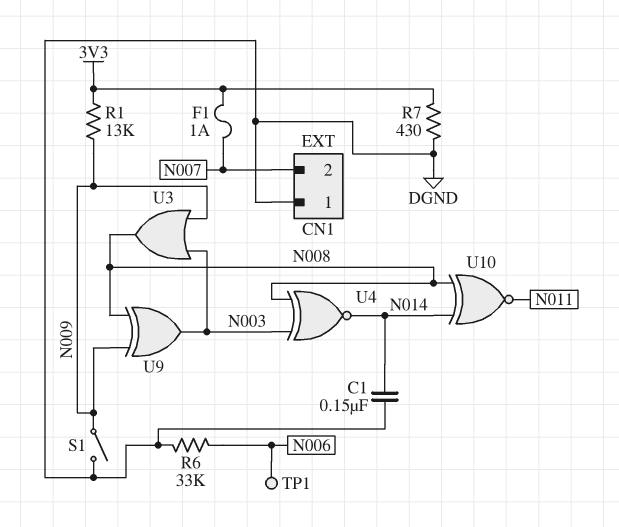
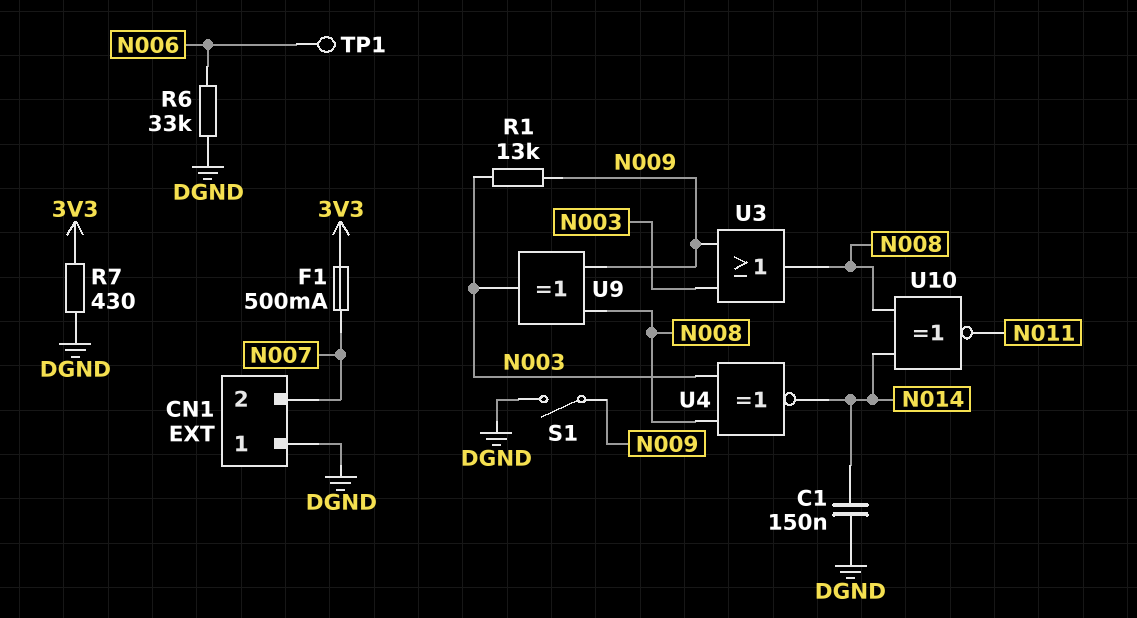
F1: 1A (3V3, N007) -> 500mA (3V3, N007)
R1: 13k (3V3, N009) -> 13k (N003, N009)

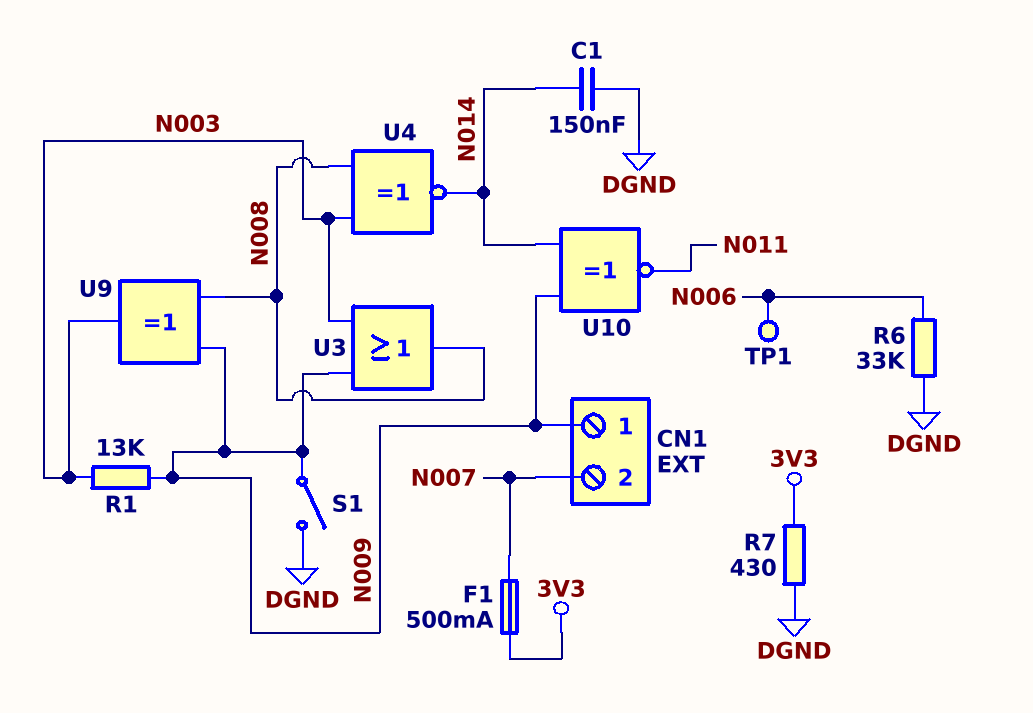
CN1 pin 1: DGND -> N009
U10: XNOR (in N008, in N014, out N011) -> XNOR (in N009, in N014, out N011)

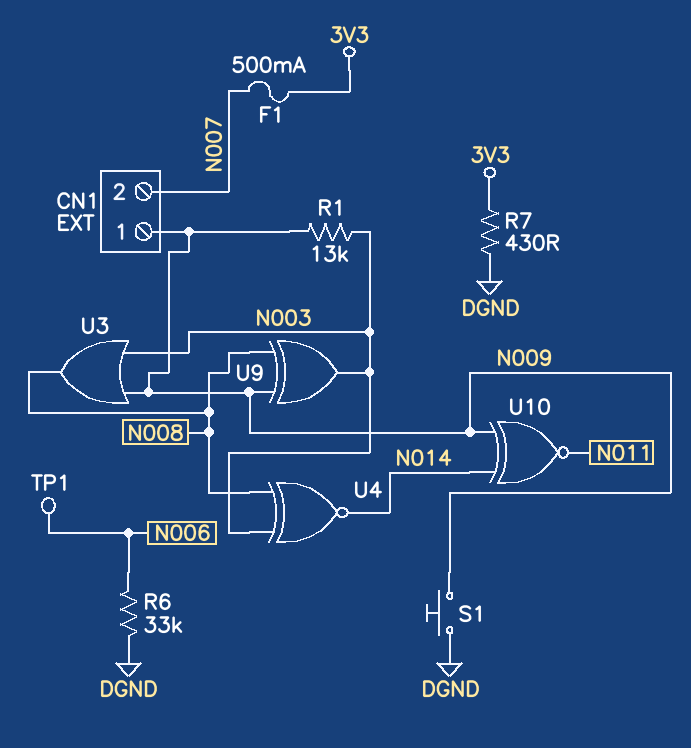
C1: 150nF (DGND, N014) -> none
S1: switch (DGND, N009) -> button (DGND, N009)

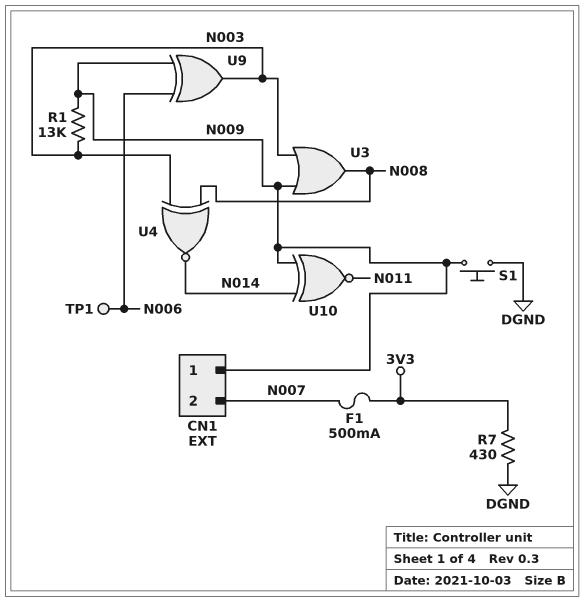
R6: 33k (DGND, N006) -> none
U9: XOR (in N008, in N009, out N003) -> XOR (in N006, in N009, out N003)

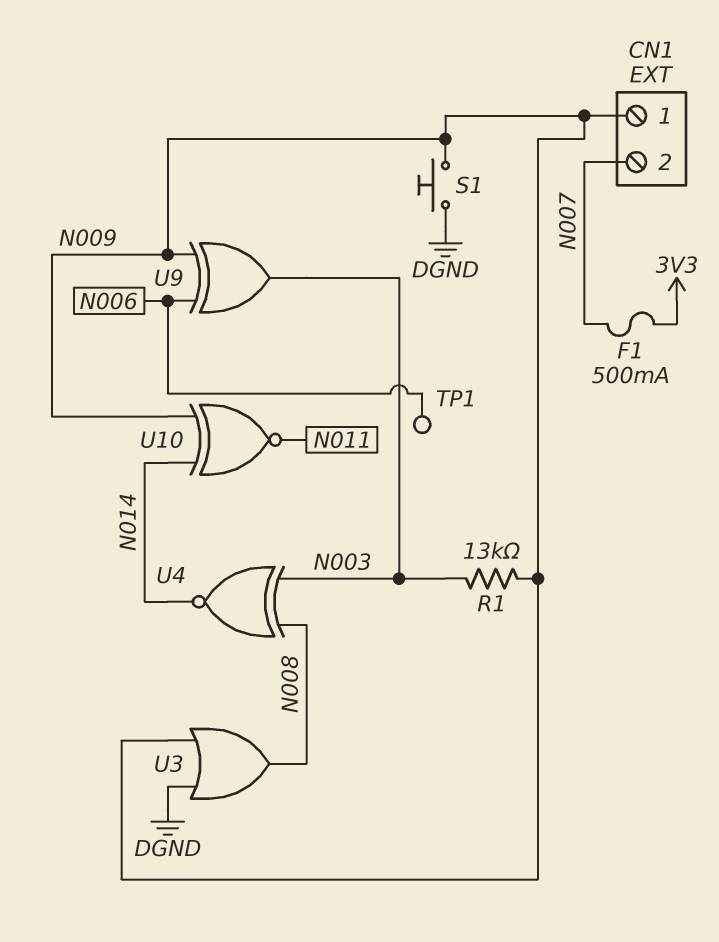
R7: 430 (3V3, DGND) -> none
U3: OR (in N003, in N009, out N008) -> OR (in DGND, in N009, out N008)

